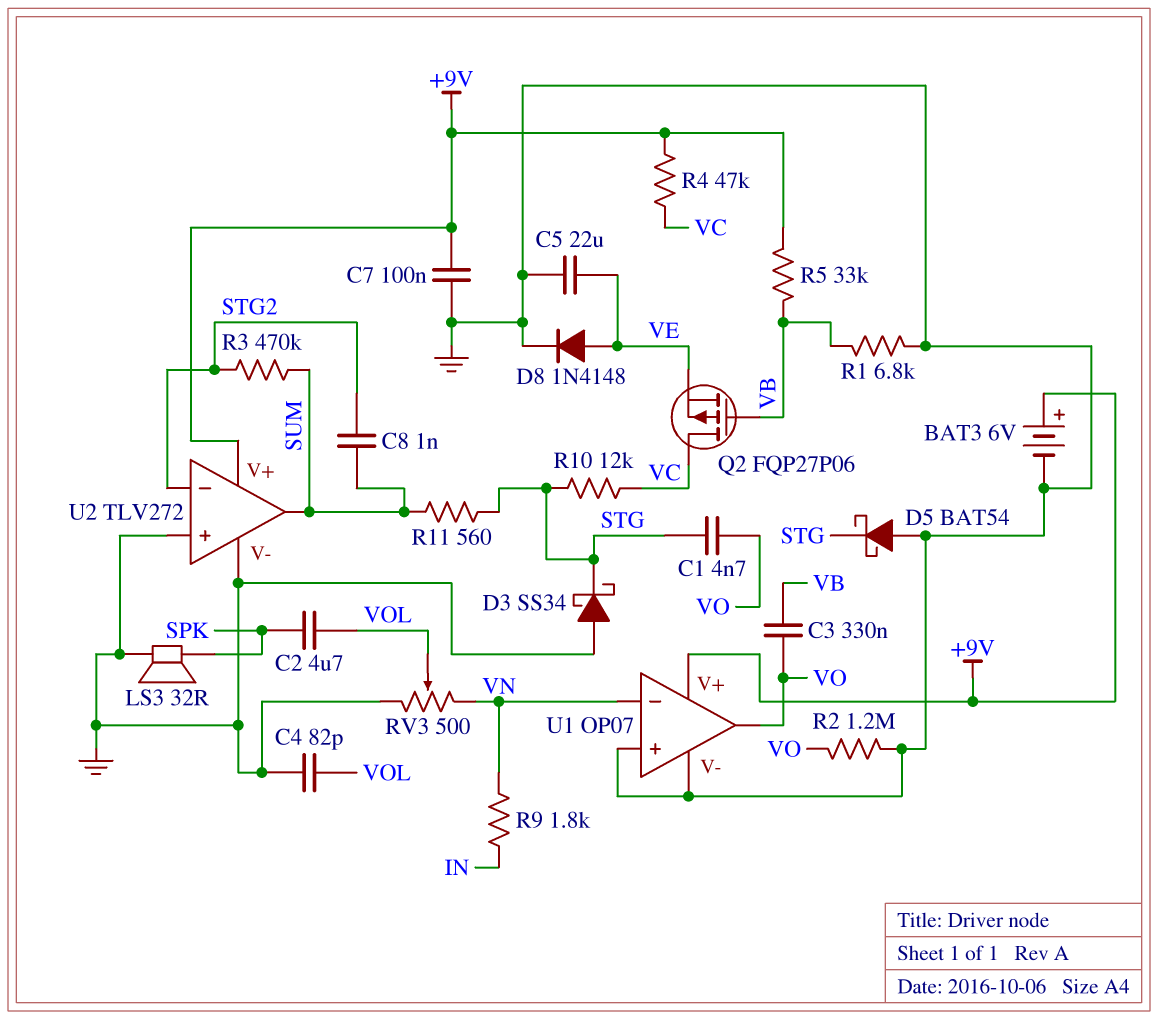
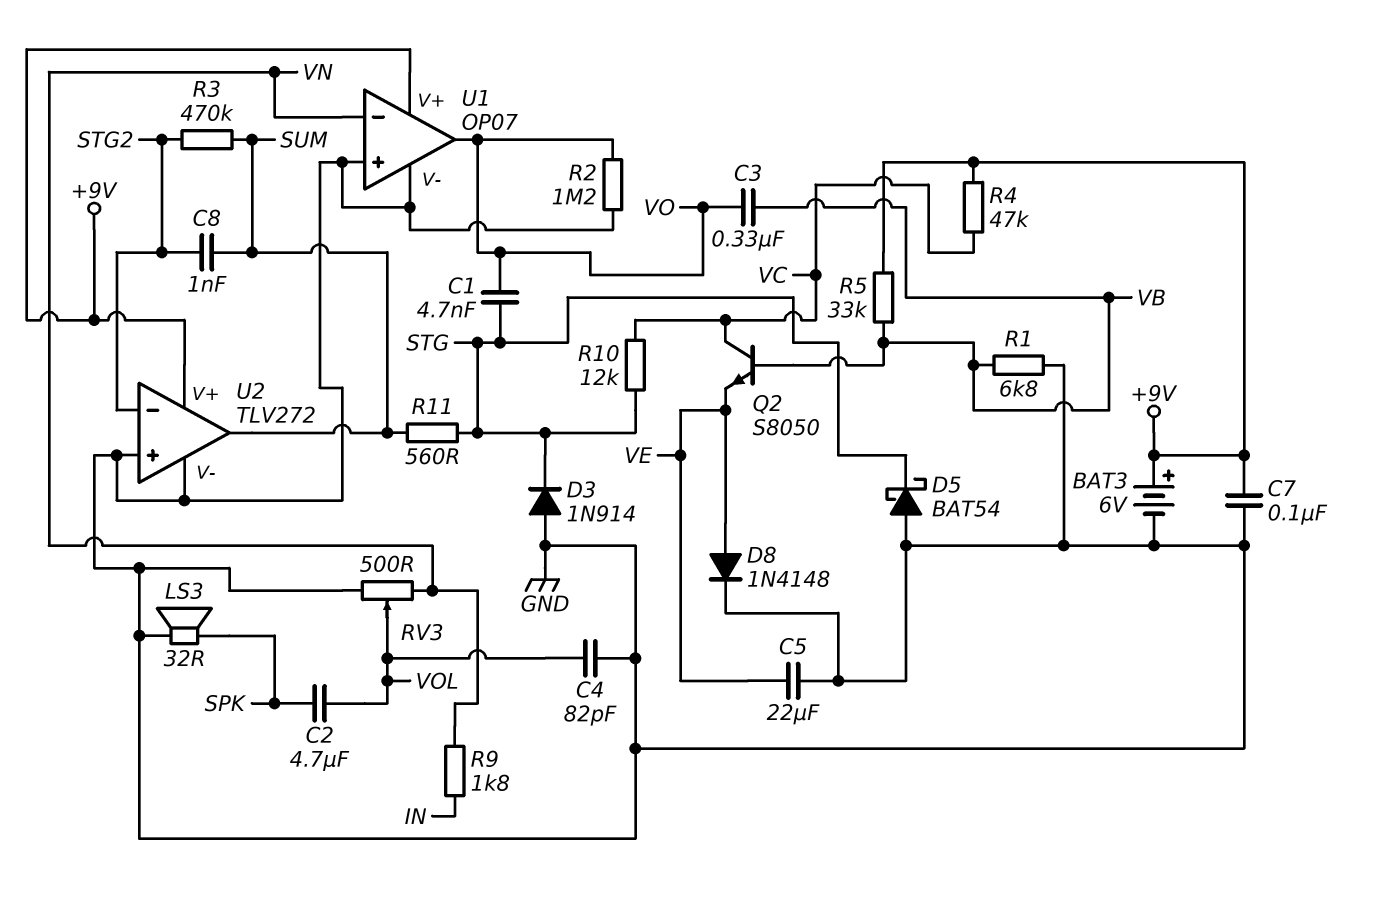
D3: schottky SS34 (A GND, K STG) -> diode 1N914 (A GND, K STG)
Q2: PMOS FQP27P06 (G VB, D VC, S VE) -> NPN S8050 (B VB, C VC, E VE)

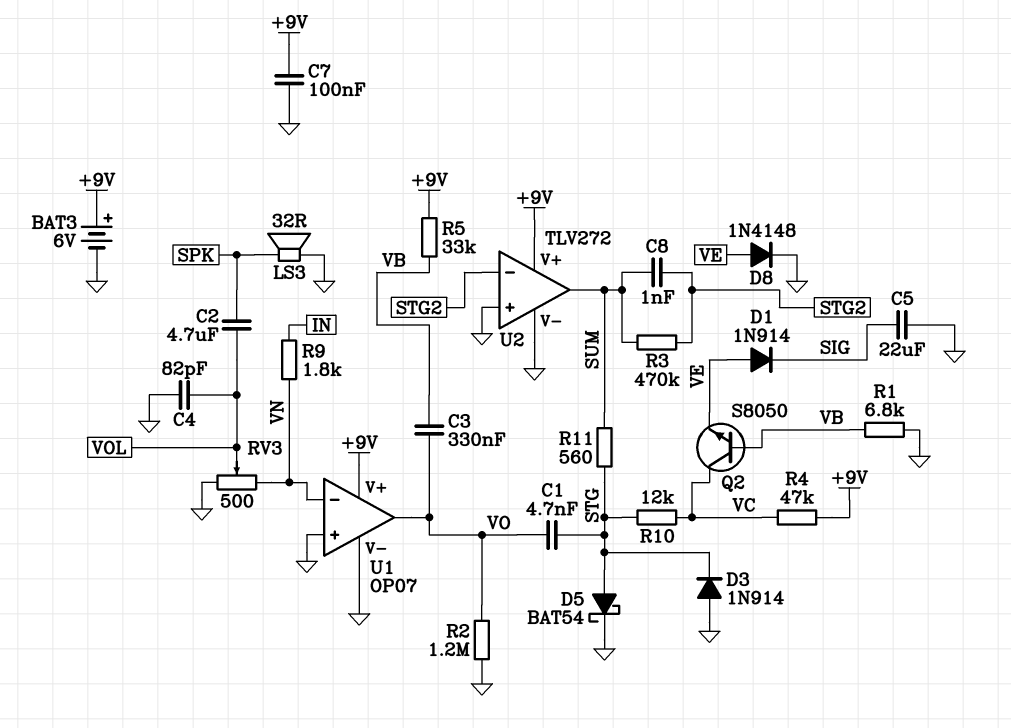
C5: 22uF (GND, VE) -> 22uF (GND, SIG)
D1: none -> diode 1N914 (A VE, K SIG)
D5: schottky BAT54 (A GND, K STG) -> schottky BAT54 (A STG, K GND)

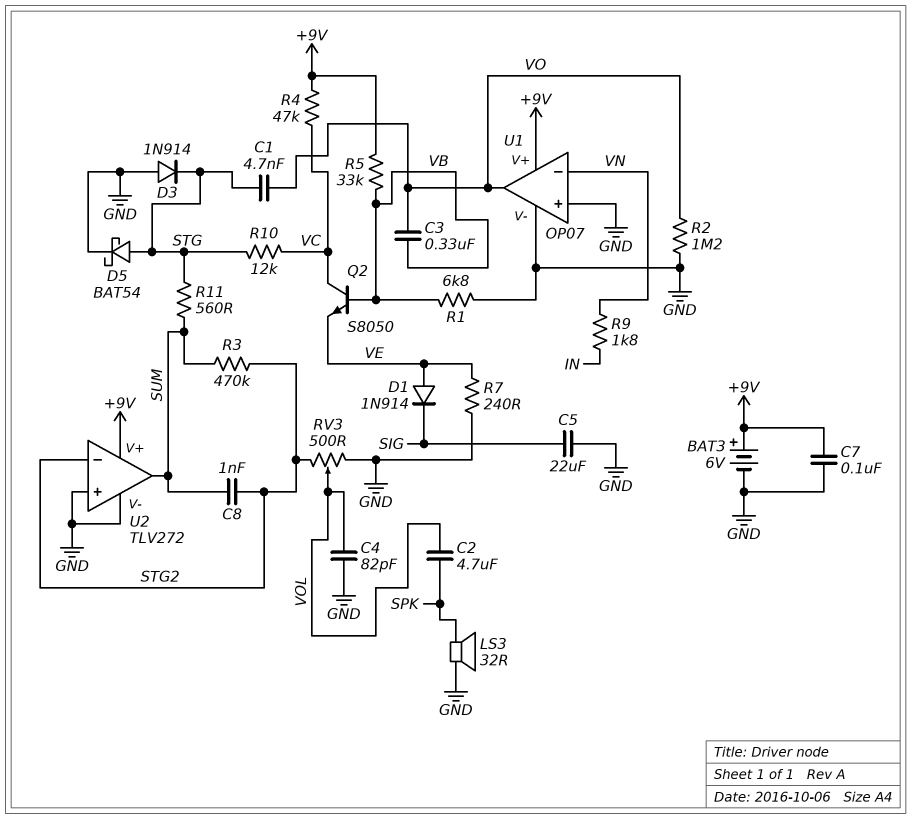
D8: diode 1N4148 (A VE, K GND) -> none
R7: none -> 240 (GND, VE)
RV3: 500 (GND, VN, wiper VOL) -> 500 (GND, STG2, wiper VOL)

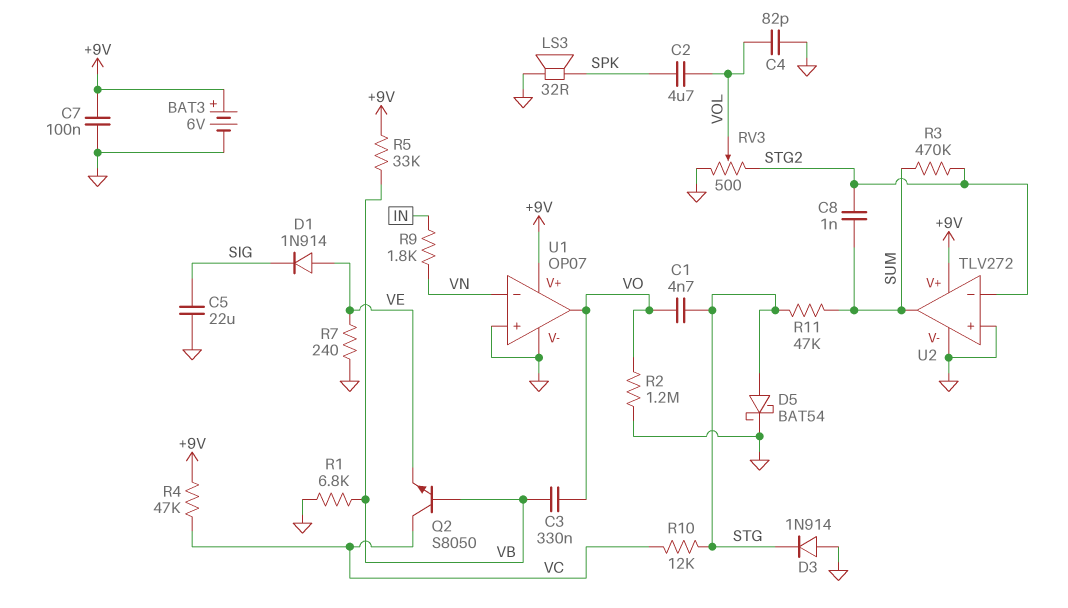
R11: 560 (STG, SUM) -> 47k (STG, SUM)

